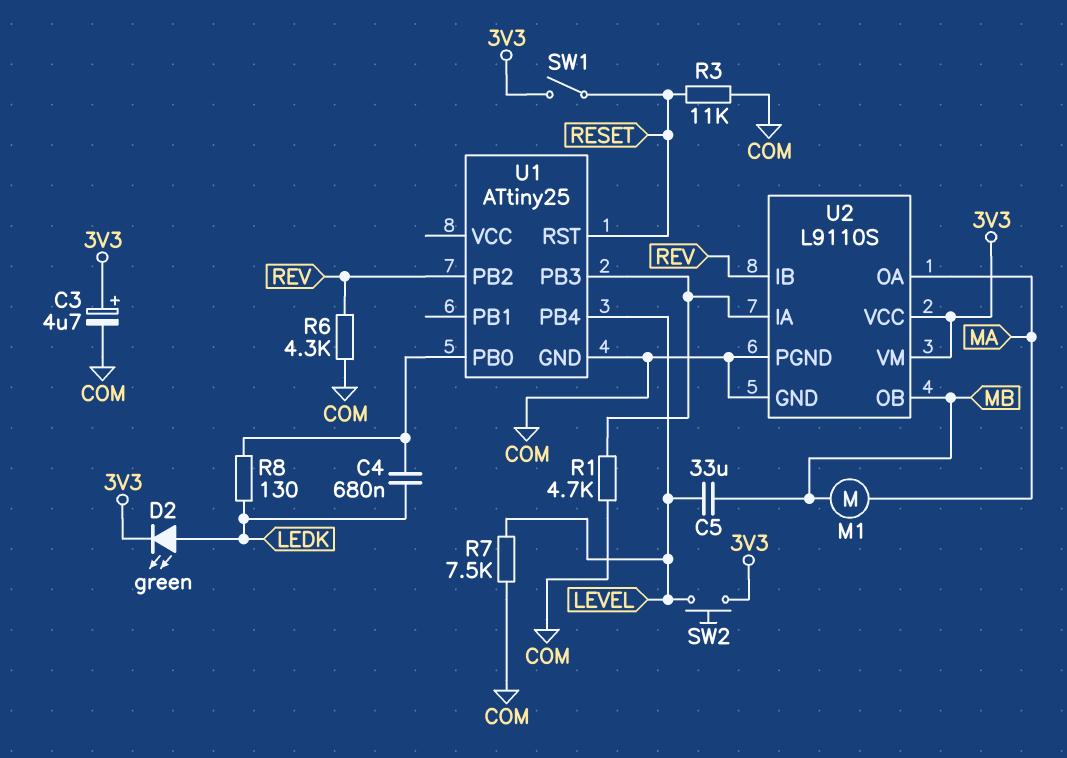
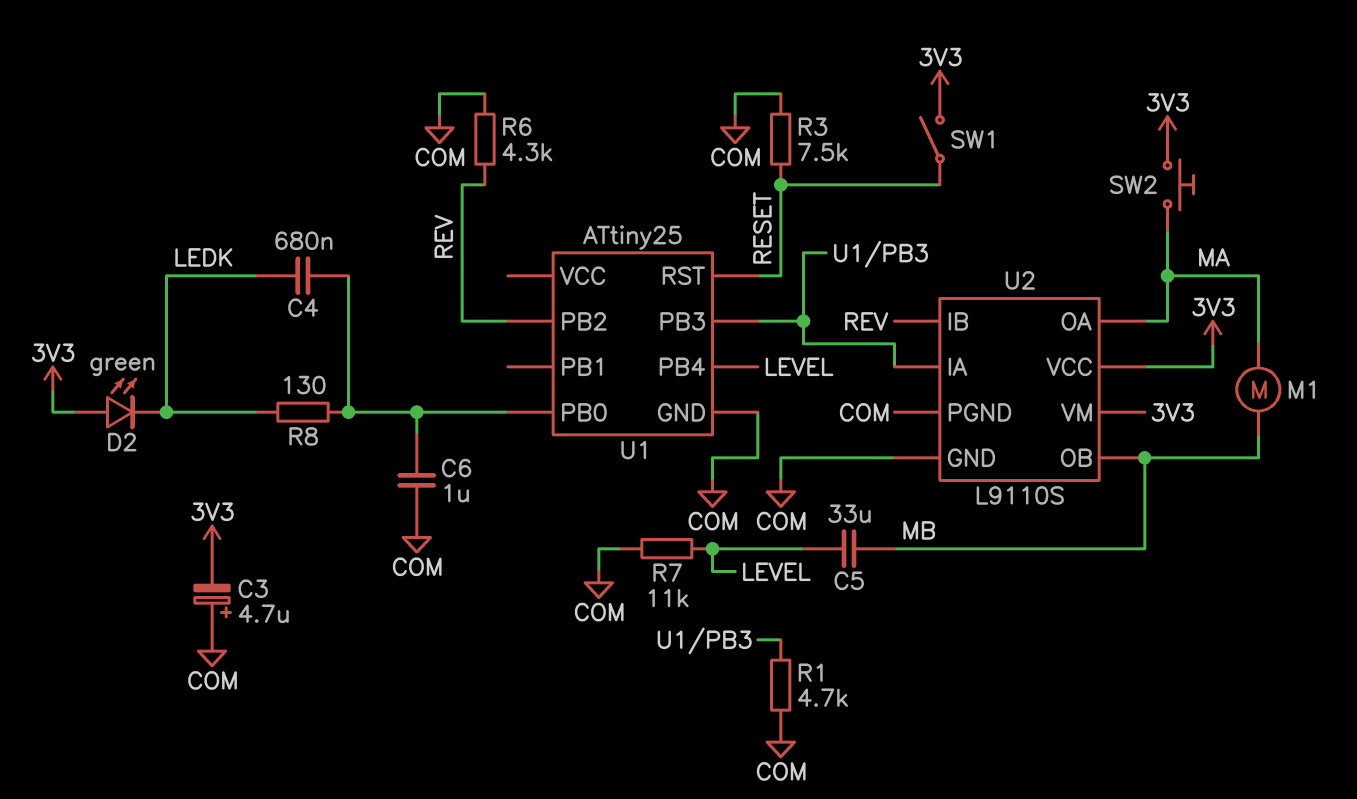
C3: 4.7uF (plus 3V3, minus COM) -> 4.7uF (plus COM, minus 3V3)
C6: none -> 1uF (COM, U1/PB0)
D2: LED green (A LEDK, K 3V3) -> LED green (A 3V3, K LEDK)
R3: 11k (COM, RESET) -> 7.5k (COM, RESET)
R7: 7.5k (COM, LEVEL) -> 11k (COM, LEVEL)
SW2: button (3V3, LEVEL) -> button (3V3, MA)

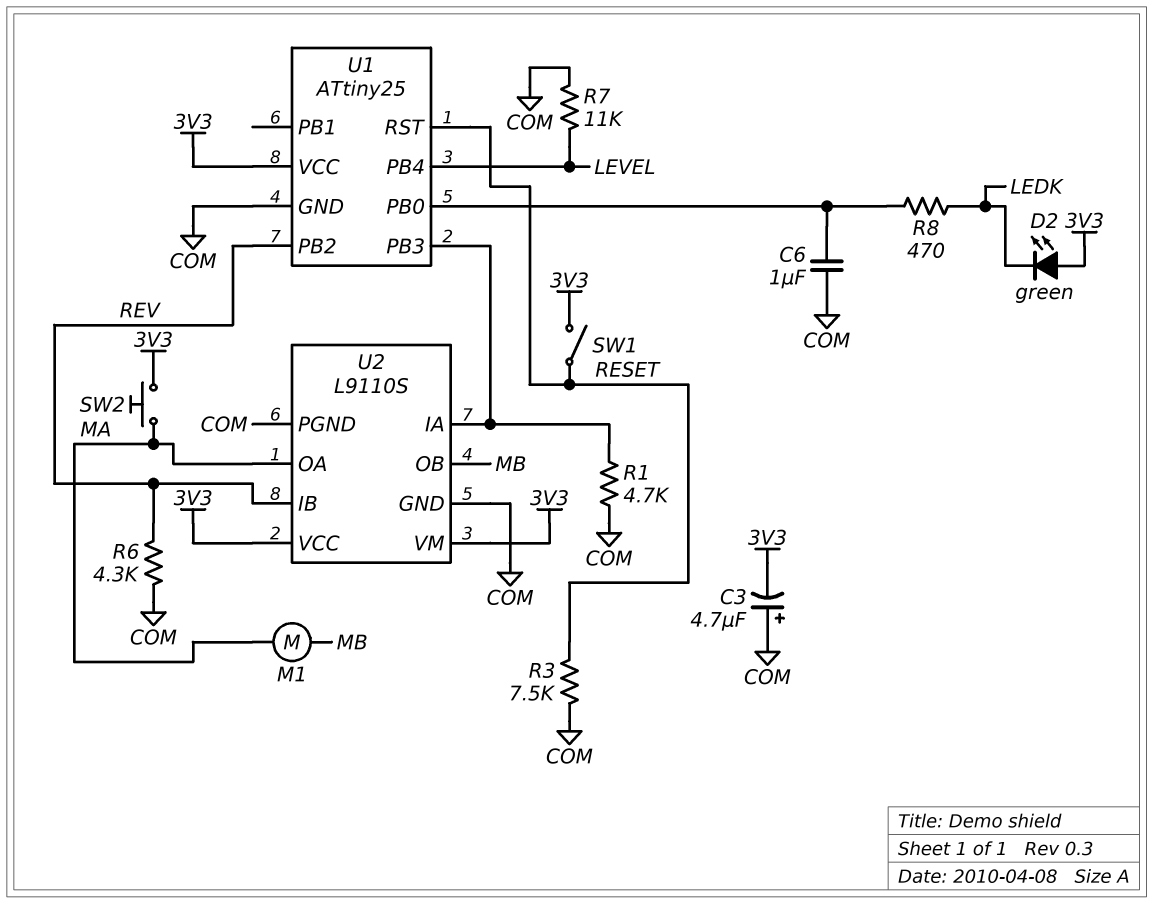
C4: 680nF (LEDK, U1/PB0) -> none
C5: 33uF (LEVEL, MB) -> none
R8: 130 (LEDK, U1/PB0) -> 470 (LEDK, U1/PB0)
U1 pin VCC: none -> 3V3

